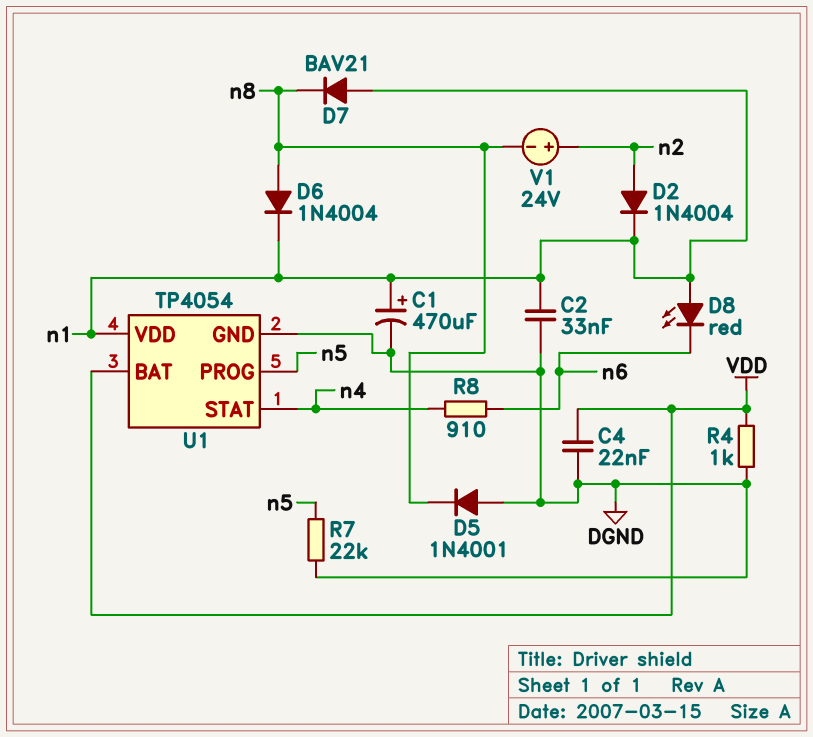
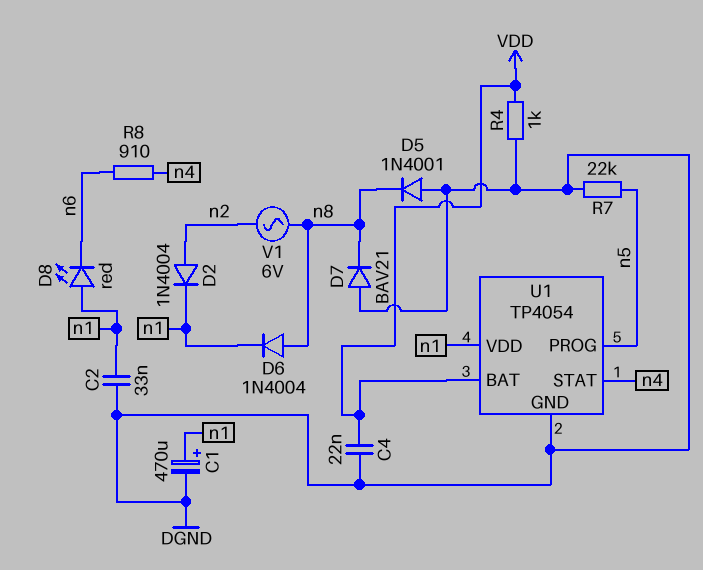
D7: diode BAV21 (A n1, K n8) -> diode BAV21 (A DGND, K n8)
V1: 24V (plus n2, minus n8) -> AC 6V (n2, n8)

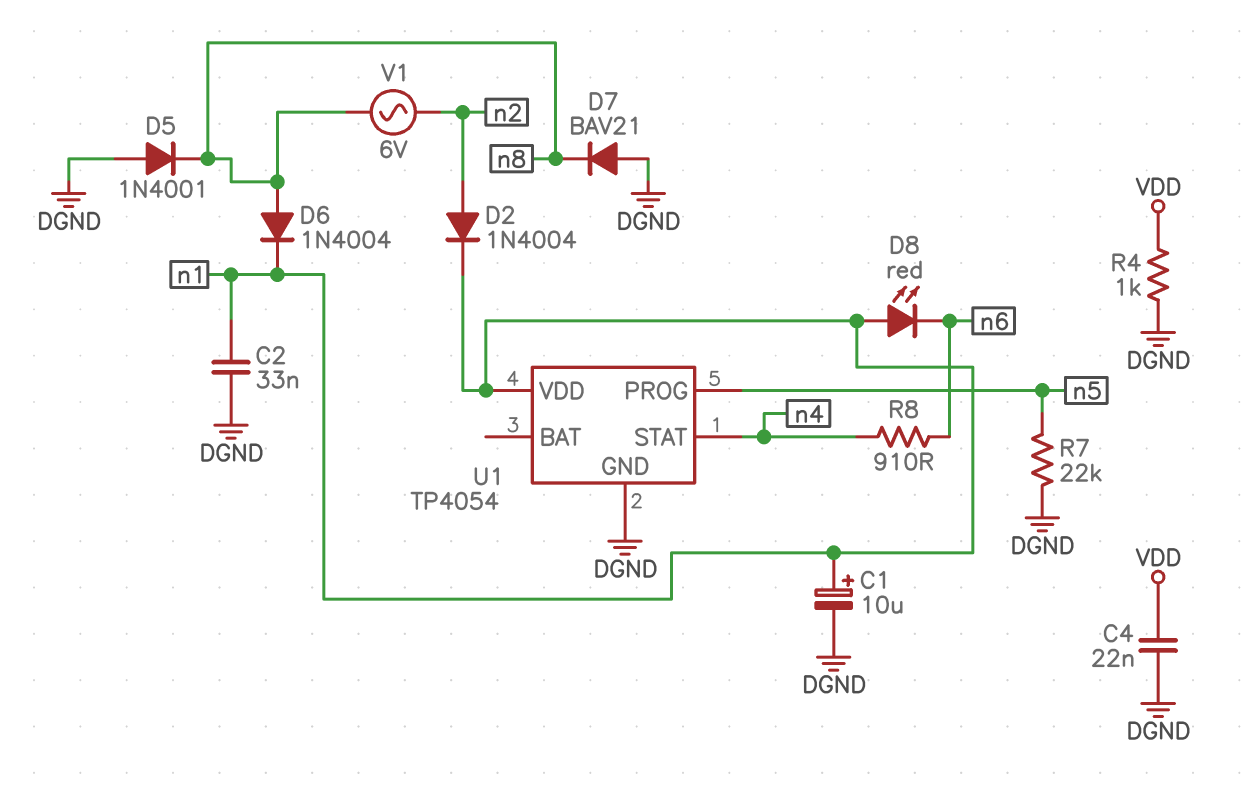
C1: 470uF (plus n1, minus DGND) -> 10uF (plus n1, minus DGND)
U1 pin BAT: VDD -> none

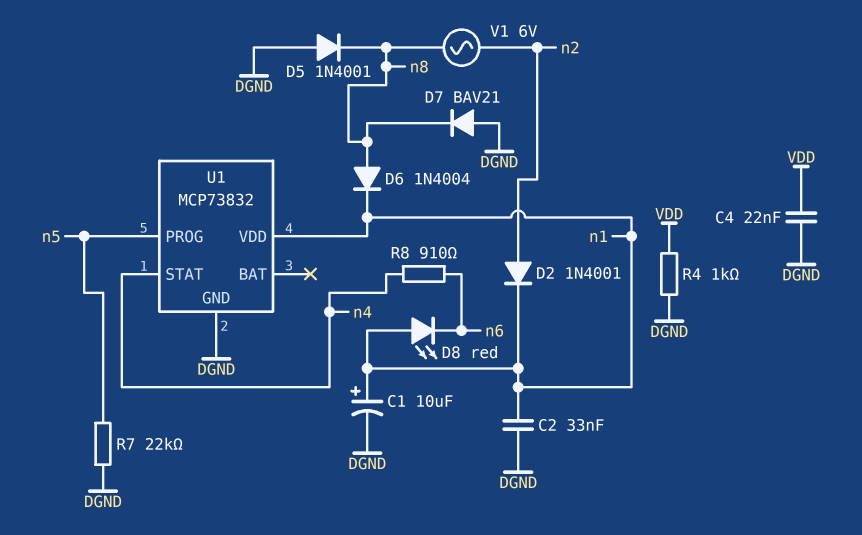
D2: diode 1N4004 (A n2, K n1) -> diode 1N4001 (A n2, K n1)
U1: TP4054 -> MCP73832

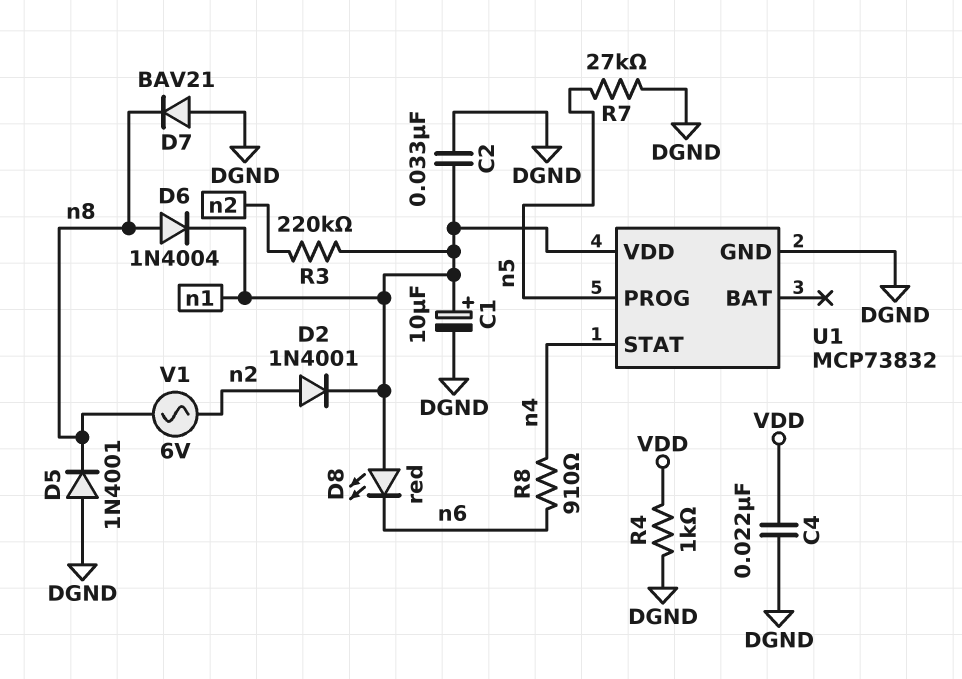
R3: none -> 220k (n1, n2)
R7: 22k (DGND, n5) -> 27k (DGND, n5)

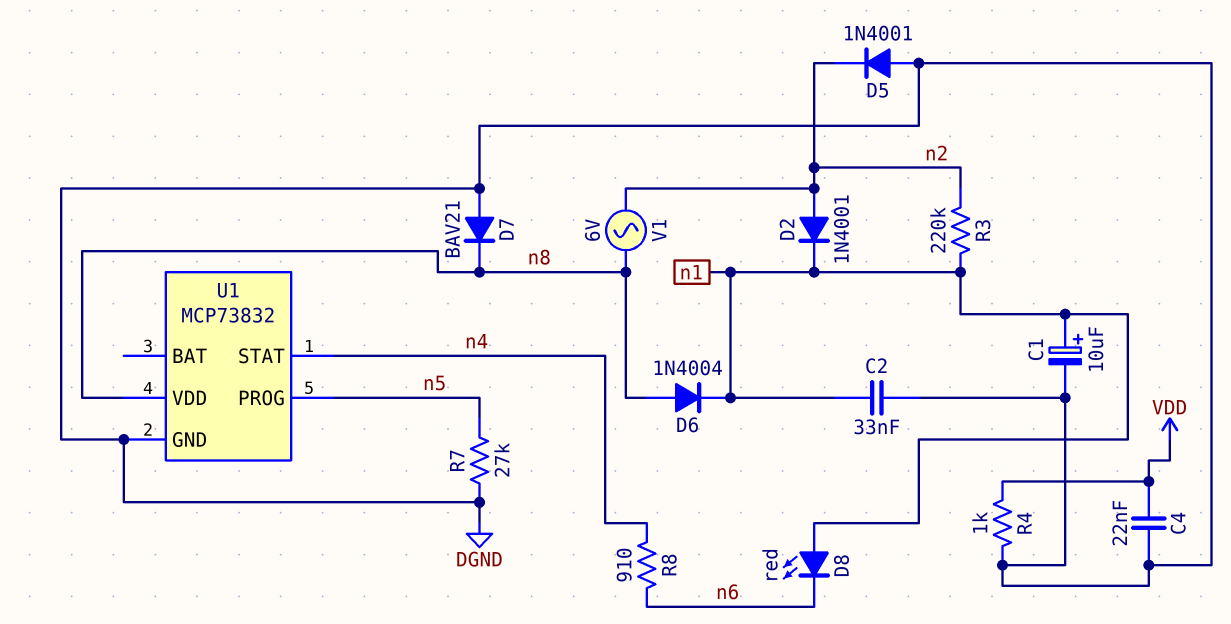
D5: diode 1N4001 (A DGND, K n8) -> diode 1N4001 (A DGND, K n2)
U1 pin VDD: n1 -> n8

